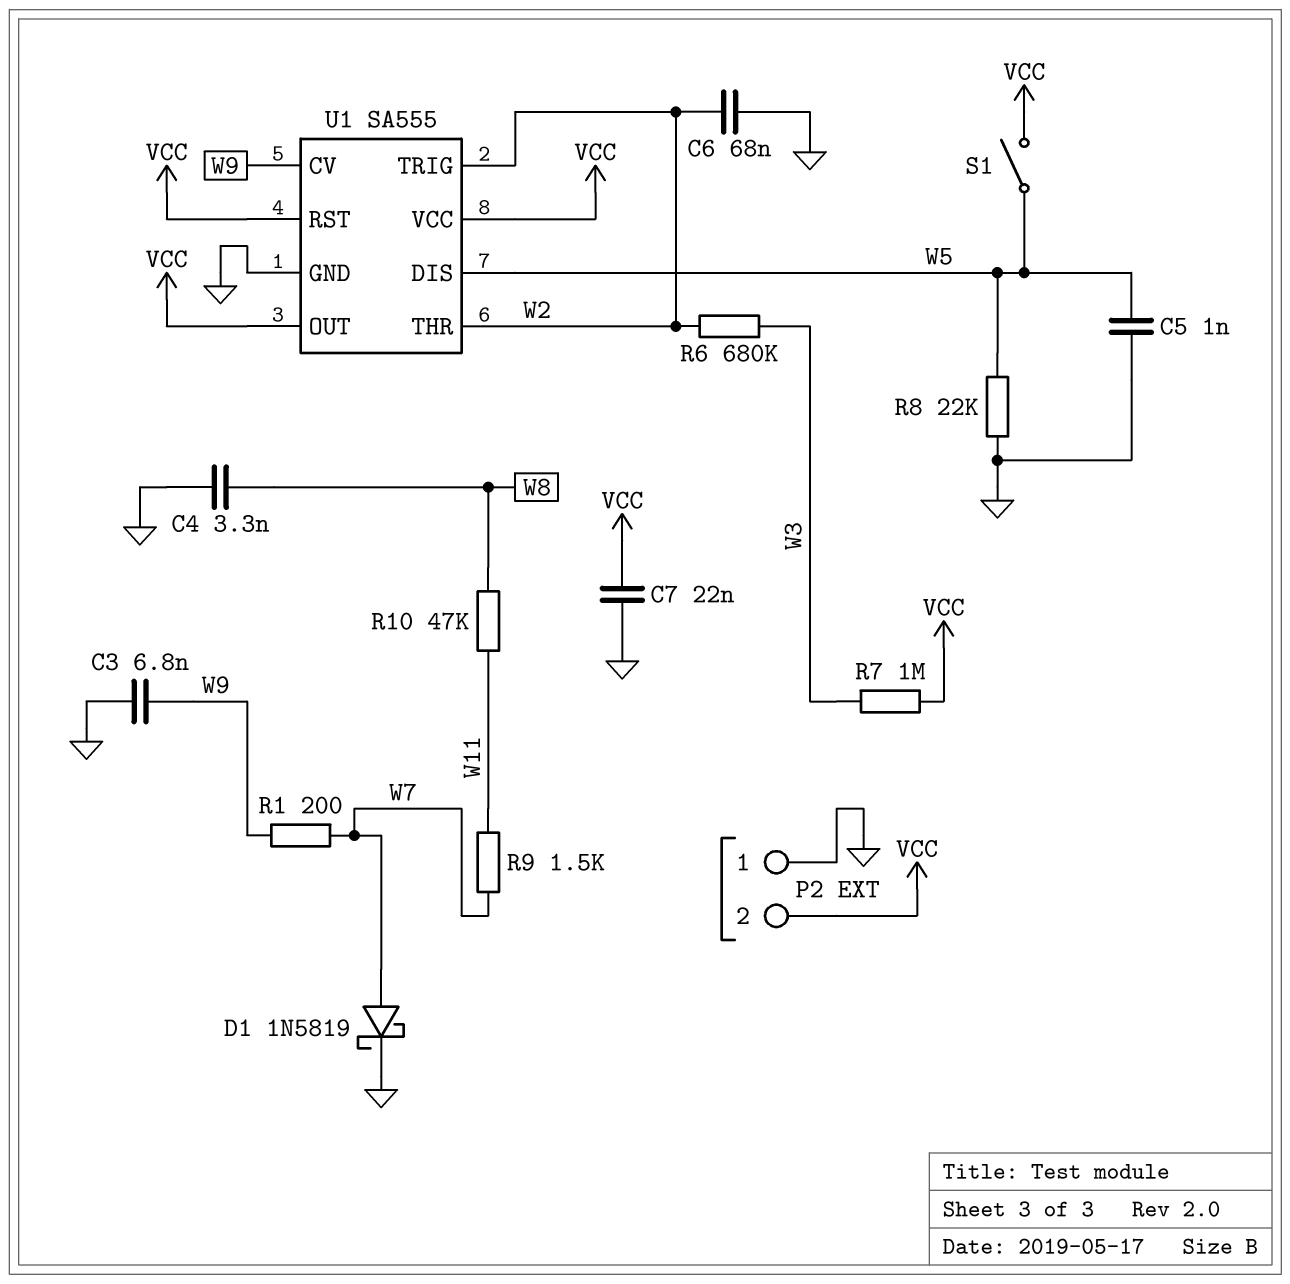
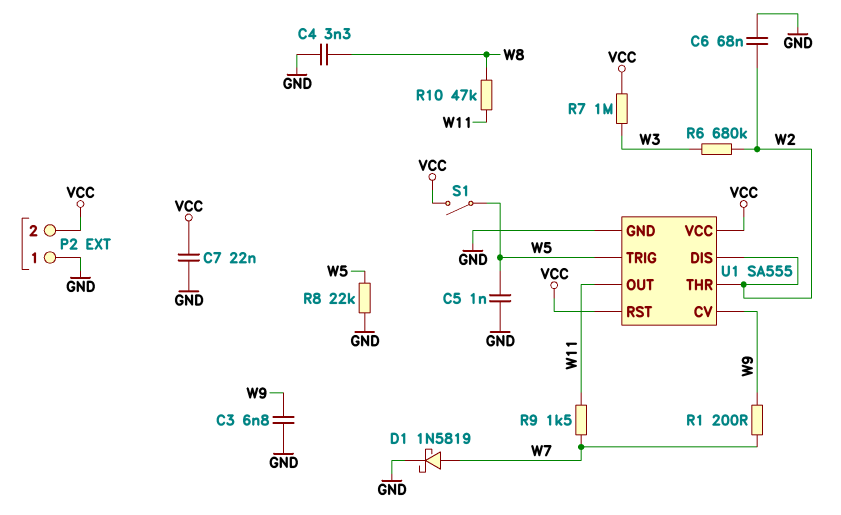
U1 pin DIS: W5 -> W2
U1 pin OUT: VCC -> W11
U1 pin TRIG: W2 -> W5

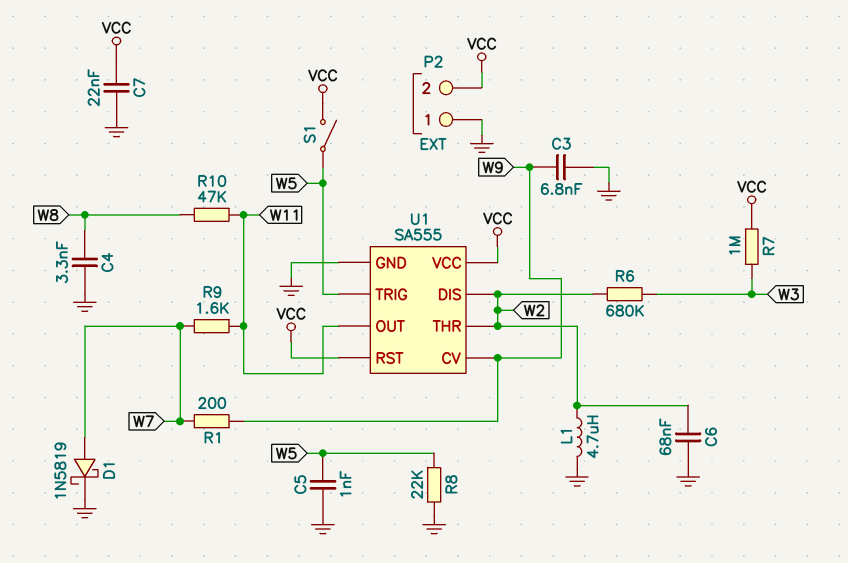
L1: none -> 4.7uH (GND, W2)
R9: 1.5k (W7, W11) -> 1.6k (W7, W11)

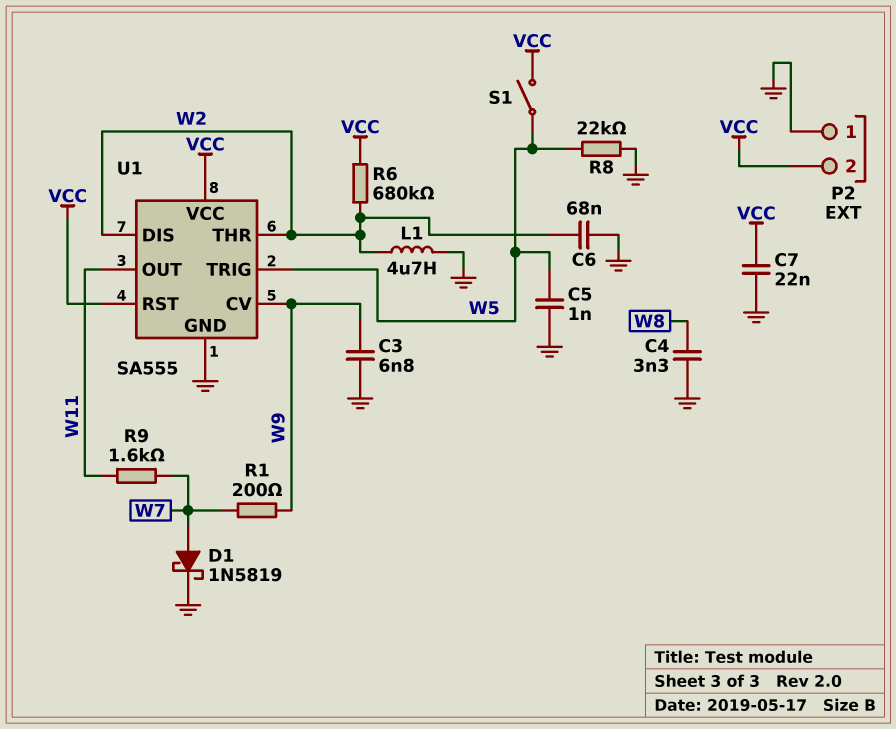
R6: 680k (W2, W3) -> 680k (VCC, W2)
R7: 1M (VCC, W3) -> none
R10: 47k (W8, W11) -> none

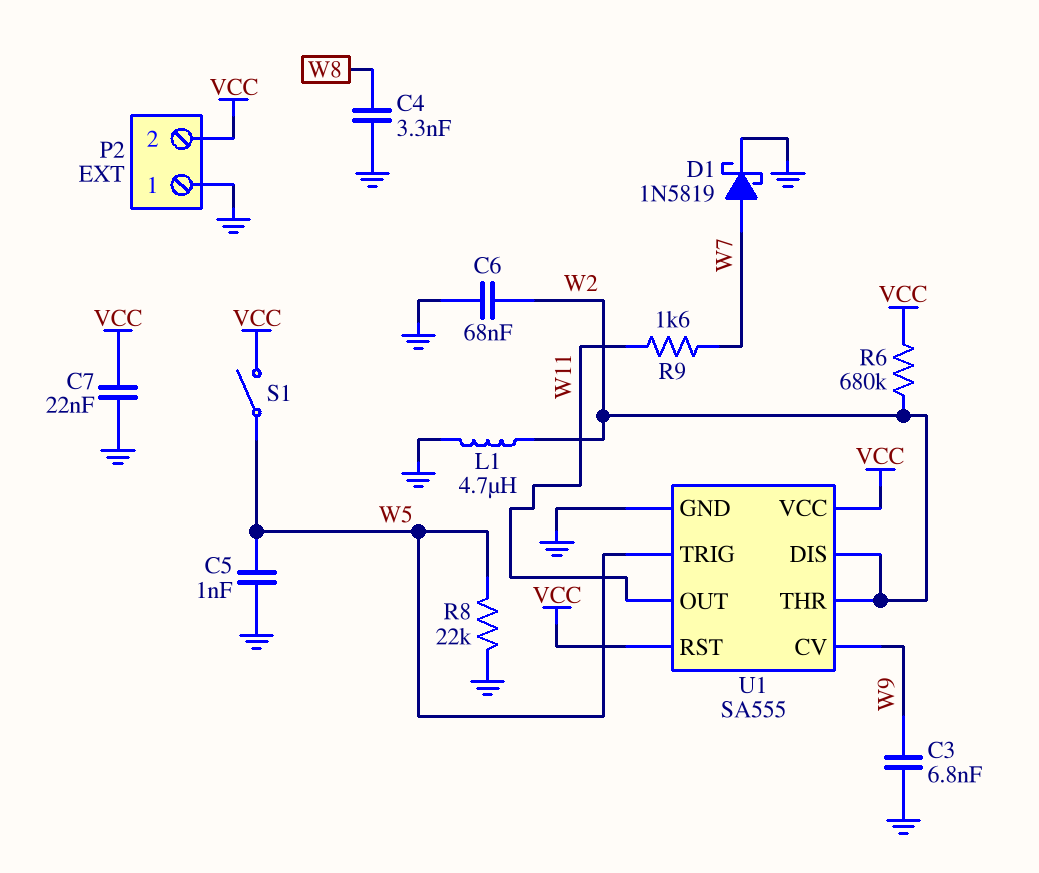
R1: 200 (W7, W9) -> none

